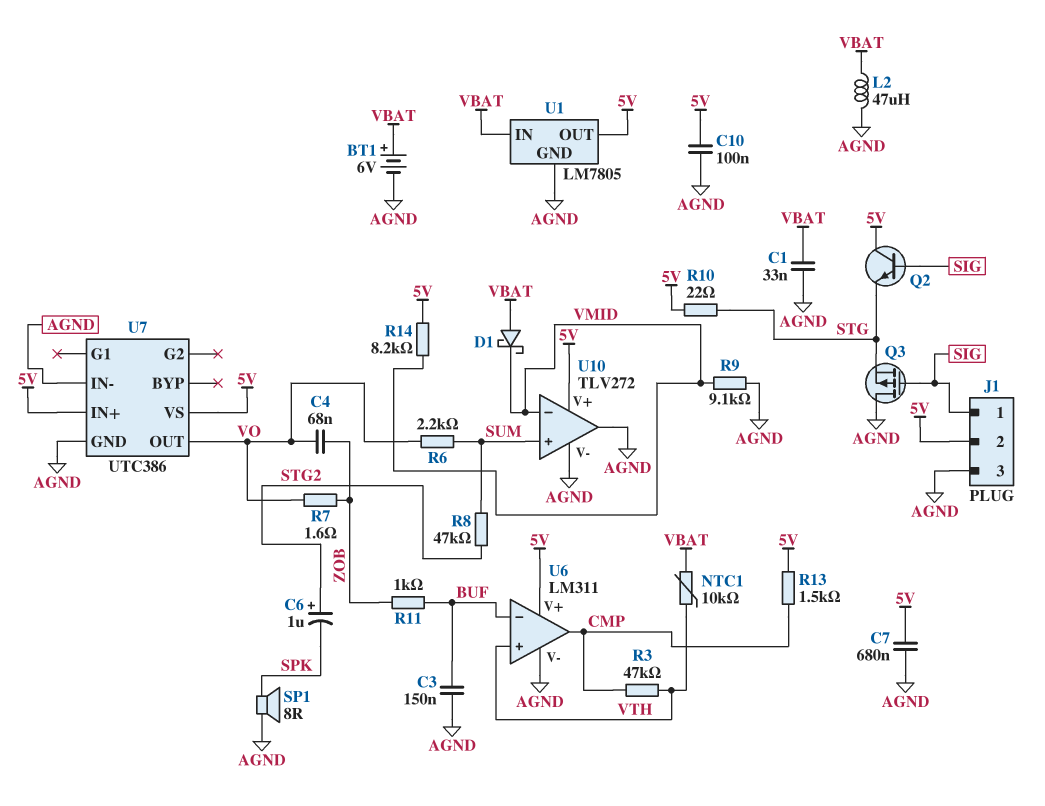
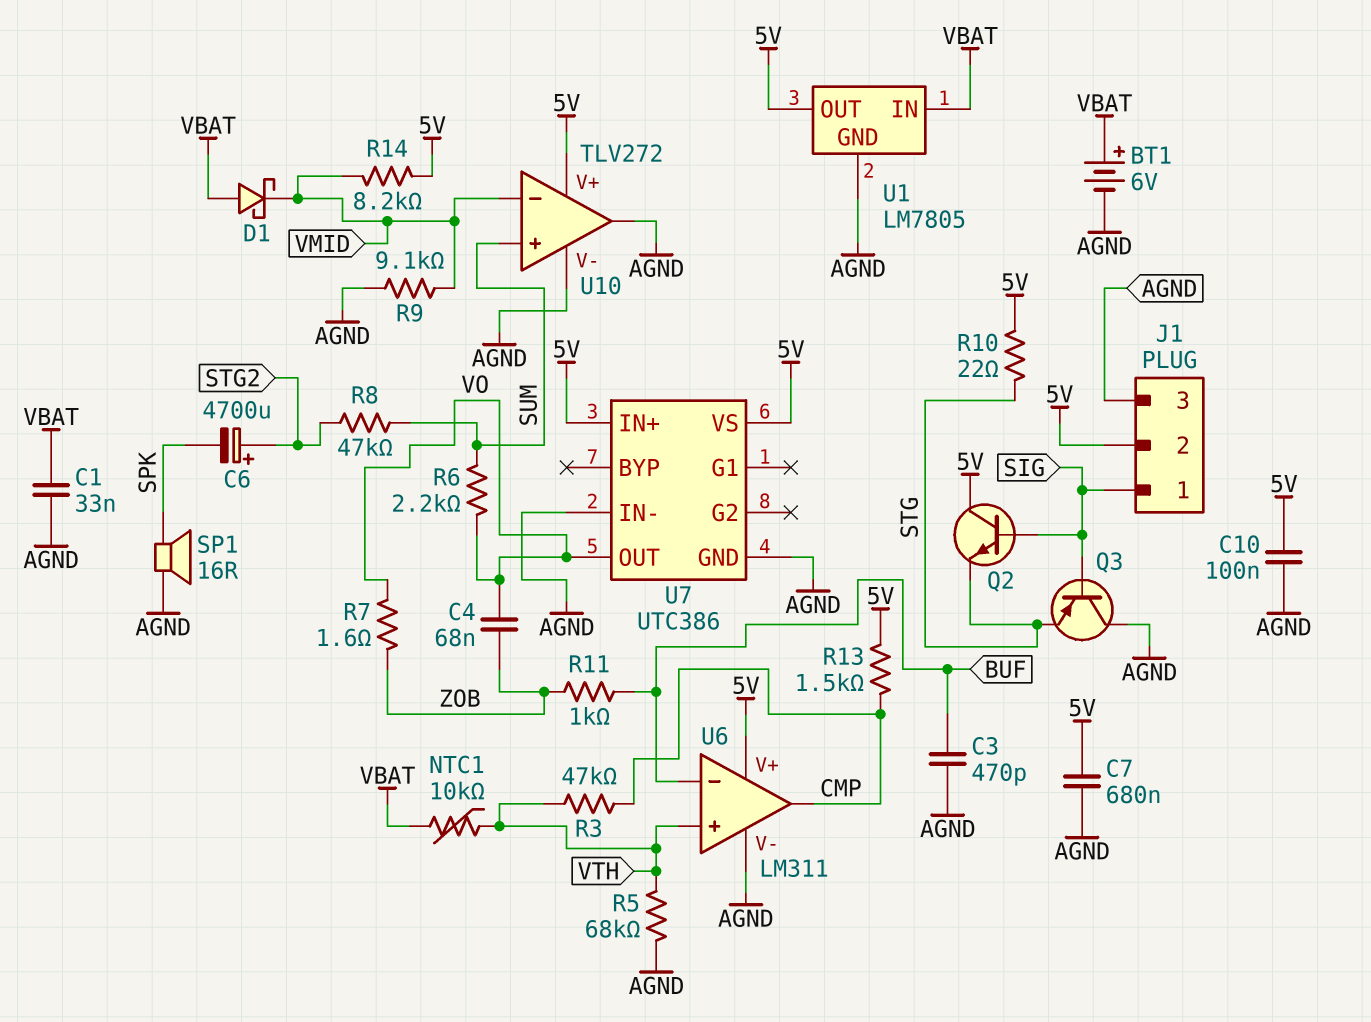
C3: 150nF (AGND, BUF) -> 470pF (AGND, BUF)
C6: 1uF (plus STG2, minus SPK) -> 4700uF (plus STG2, minus SPK)
L2: 47uH (AGND, VBAT) -> none
Q3: PMOS (G SIG, D AGND, S STG) -> PNP (B SIG, C AGND, E STG)
R5: none -> 68k (AGND, VTH)
SP1: speaker 8R (AGND, SPK) -> speaker 16R (AGND, SPK)

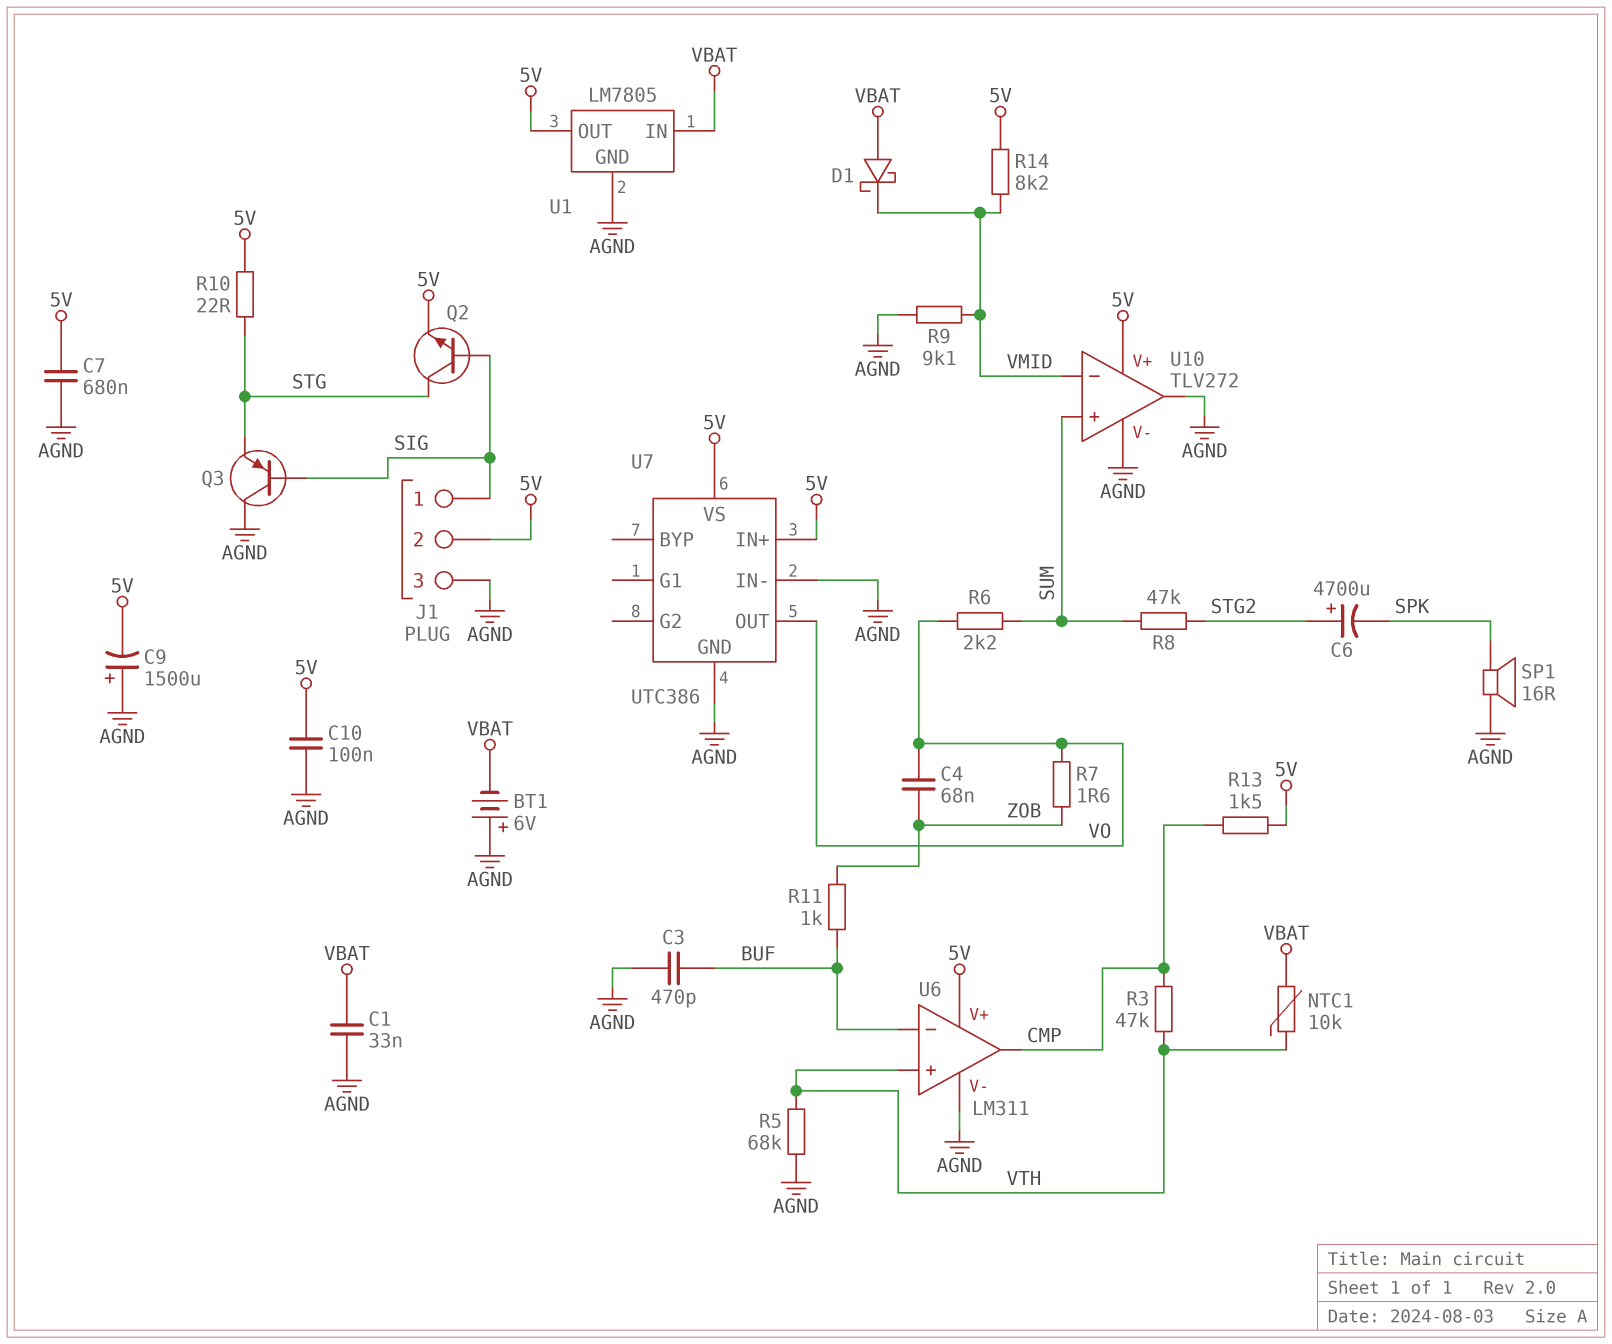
BT1: 6V (plus VBAT, minus AGND) -> 6V (plus AGND, minus VBAT)
C9: none -> 1500uF (plus AGND, minus 5V)
Q2: NPN (B SIG, C 5V, E STG) -> NPN (B SIG, C STG, E 5V)

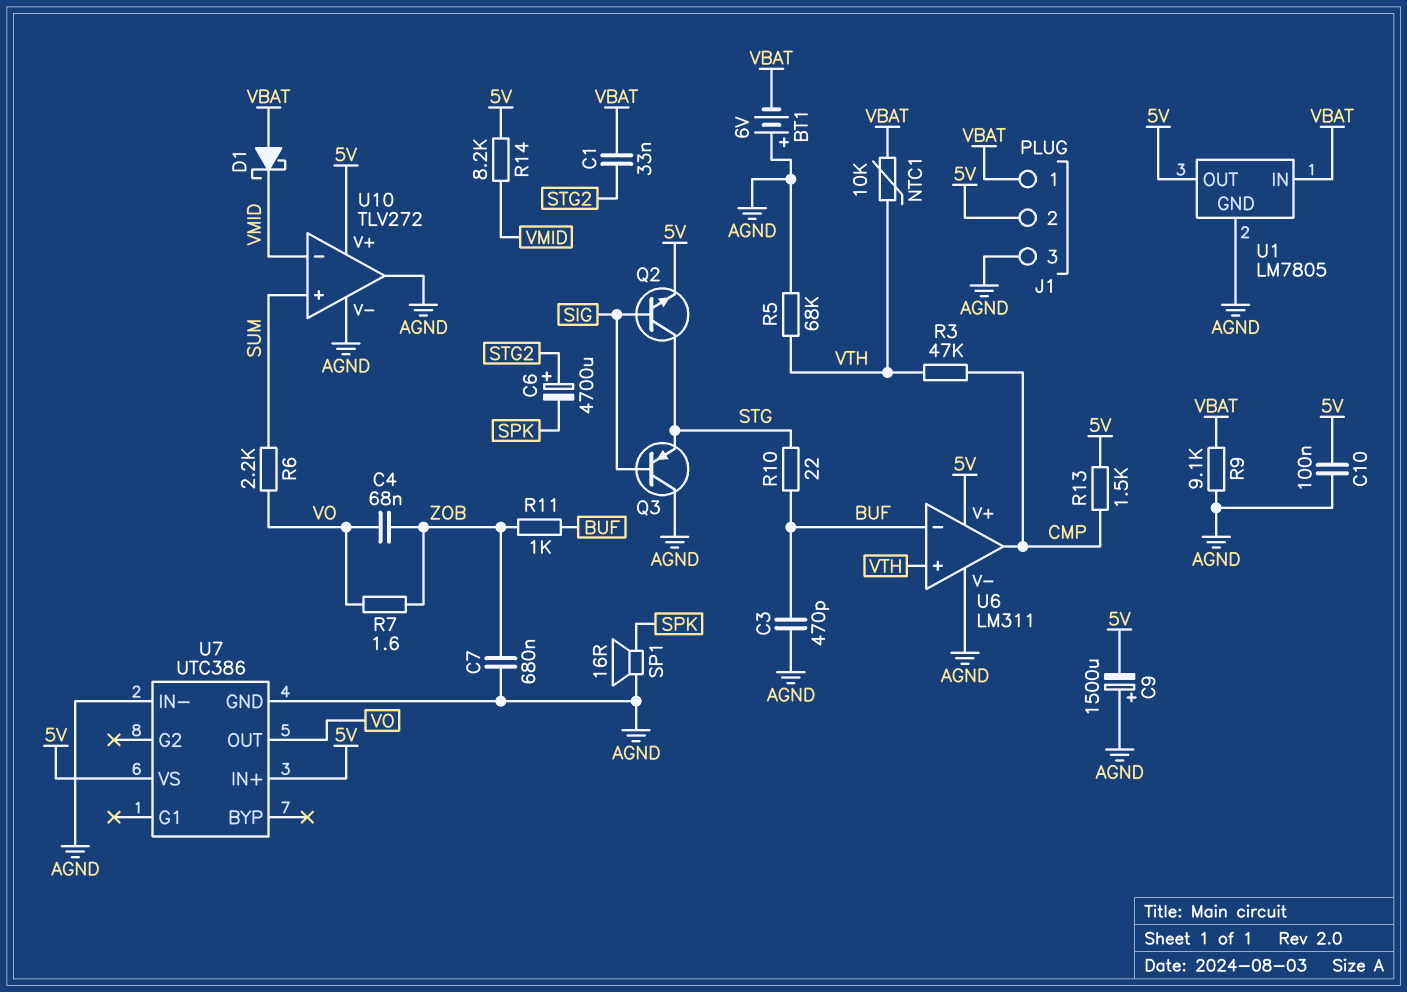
C1: 33nF (AGND, VBAT) -> 33nF (STG2, VBAT)
C7: 680nF (5V, AGND) -> 680nF (AGND, ZOB)
J1 pin 1: SIG -> VBAT
R8: 47k (STG2, SUM) -> none
R9: 9.1k (AGND, VMID) -> 9.1k (AGND, VBAT)
R10: 22 (5V, STG) -> 22 (BUF, STG)

